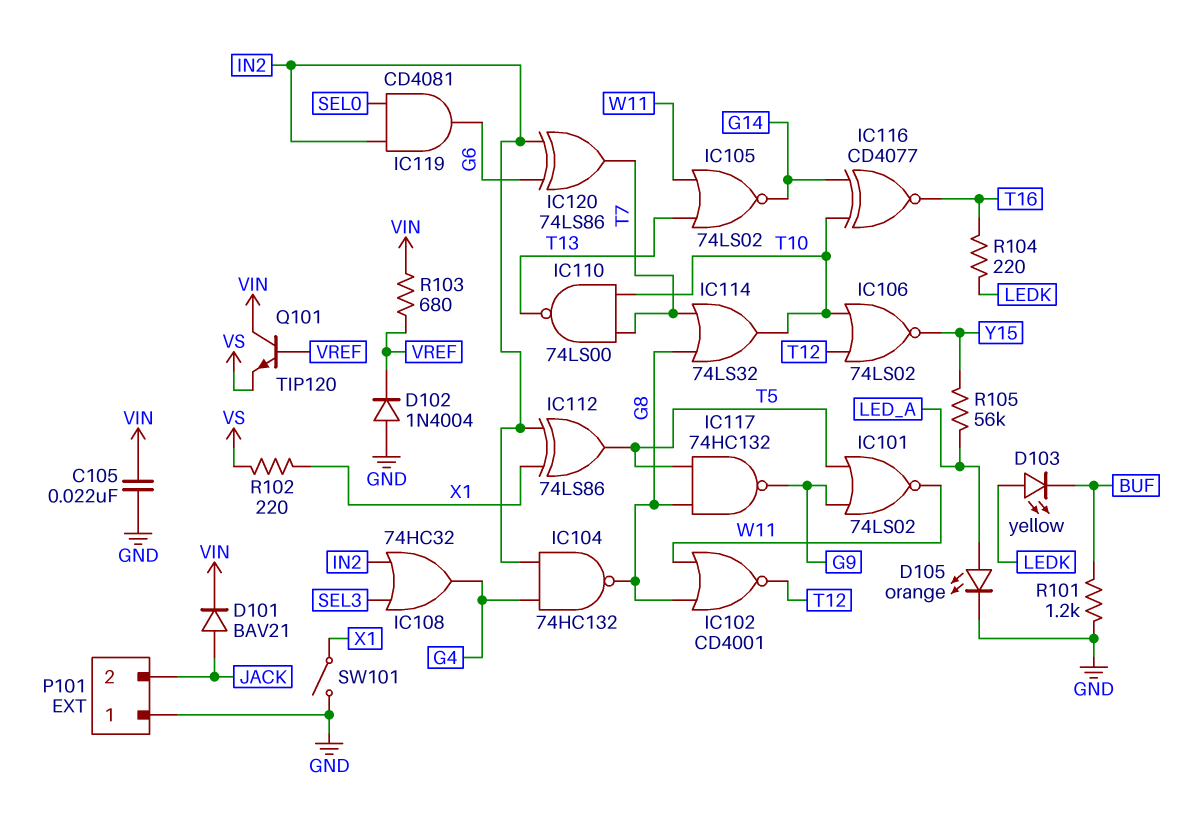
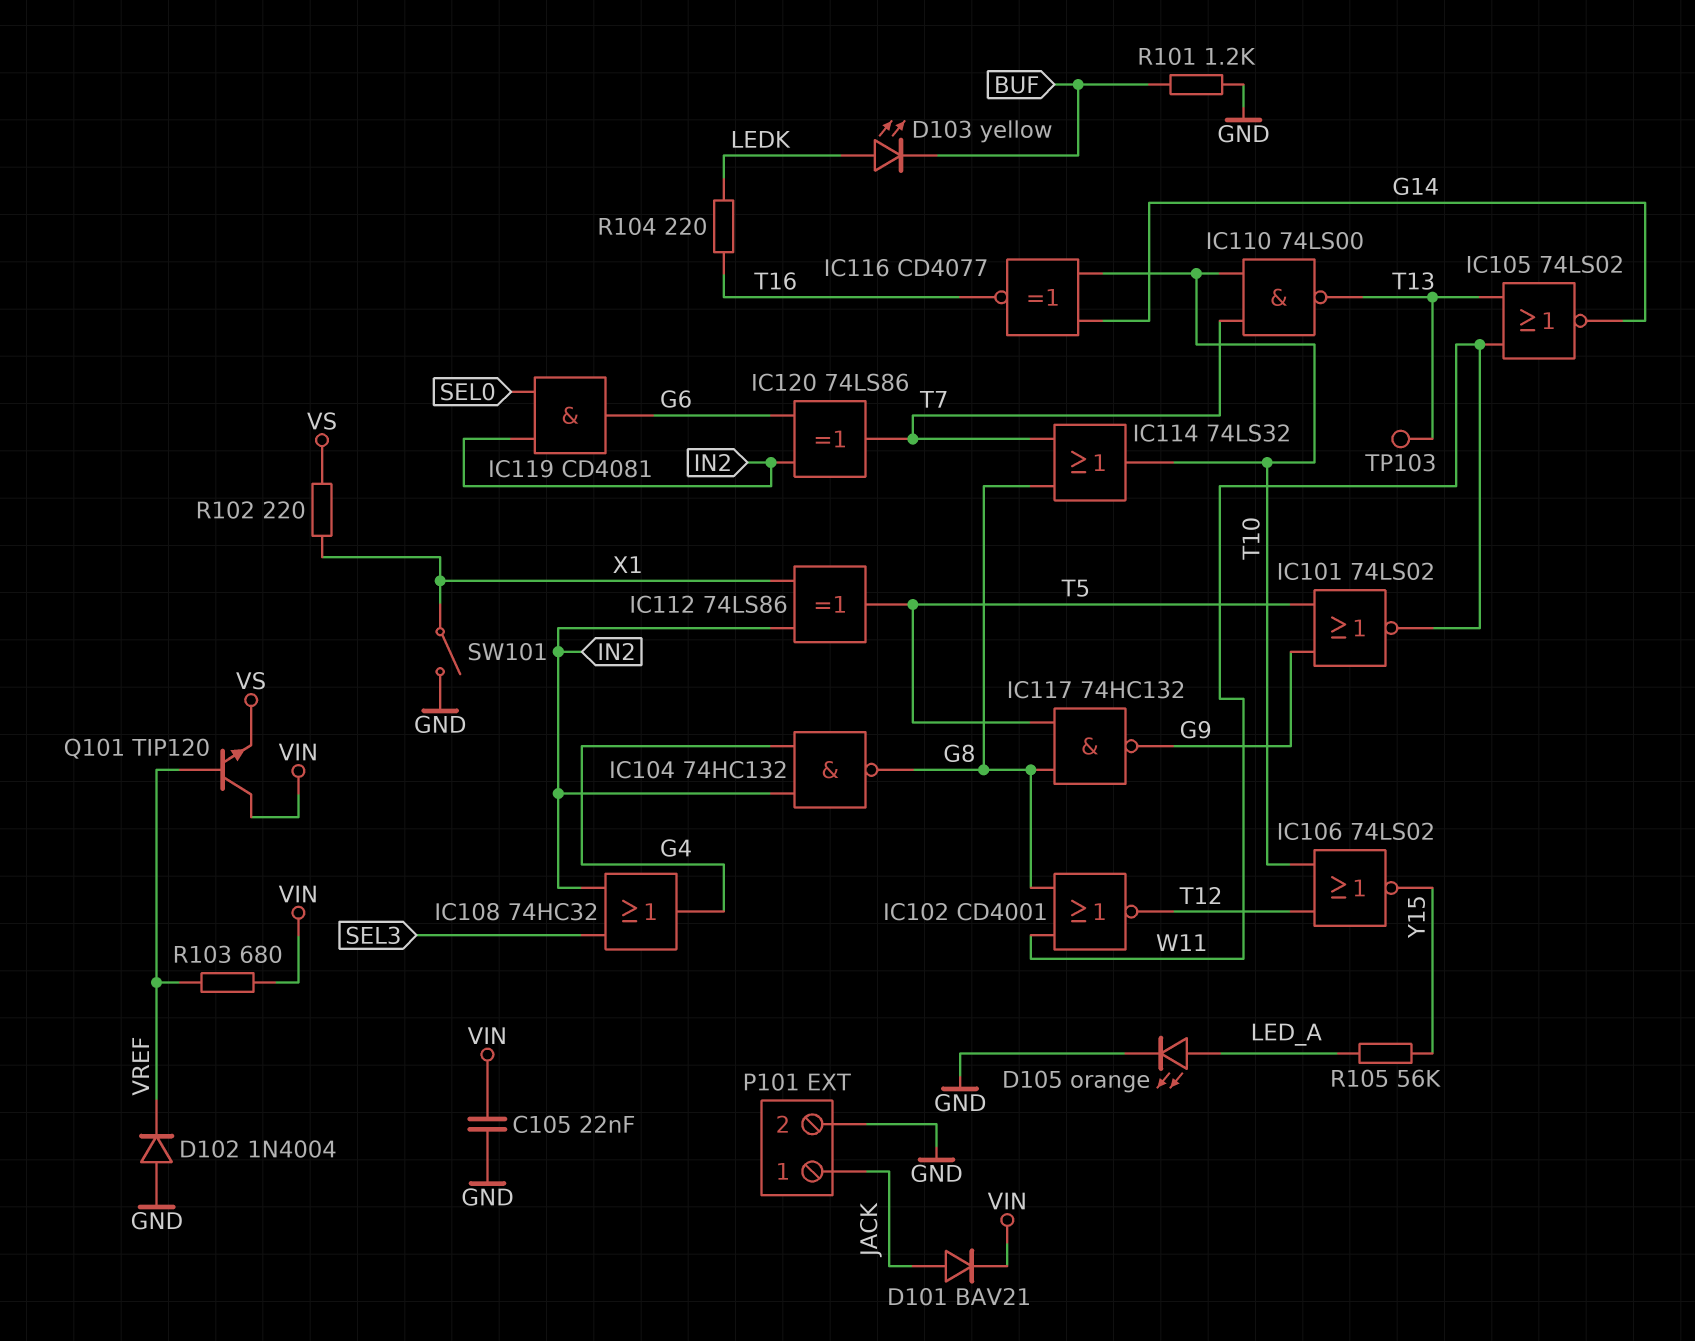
P101 pin 1: GND -> JACK
P101 pin 2: JACK -> GND
TP103: none -> test point (T13)

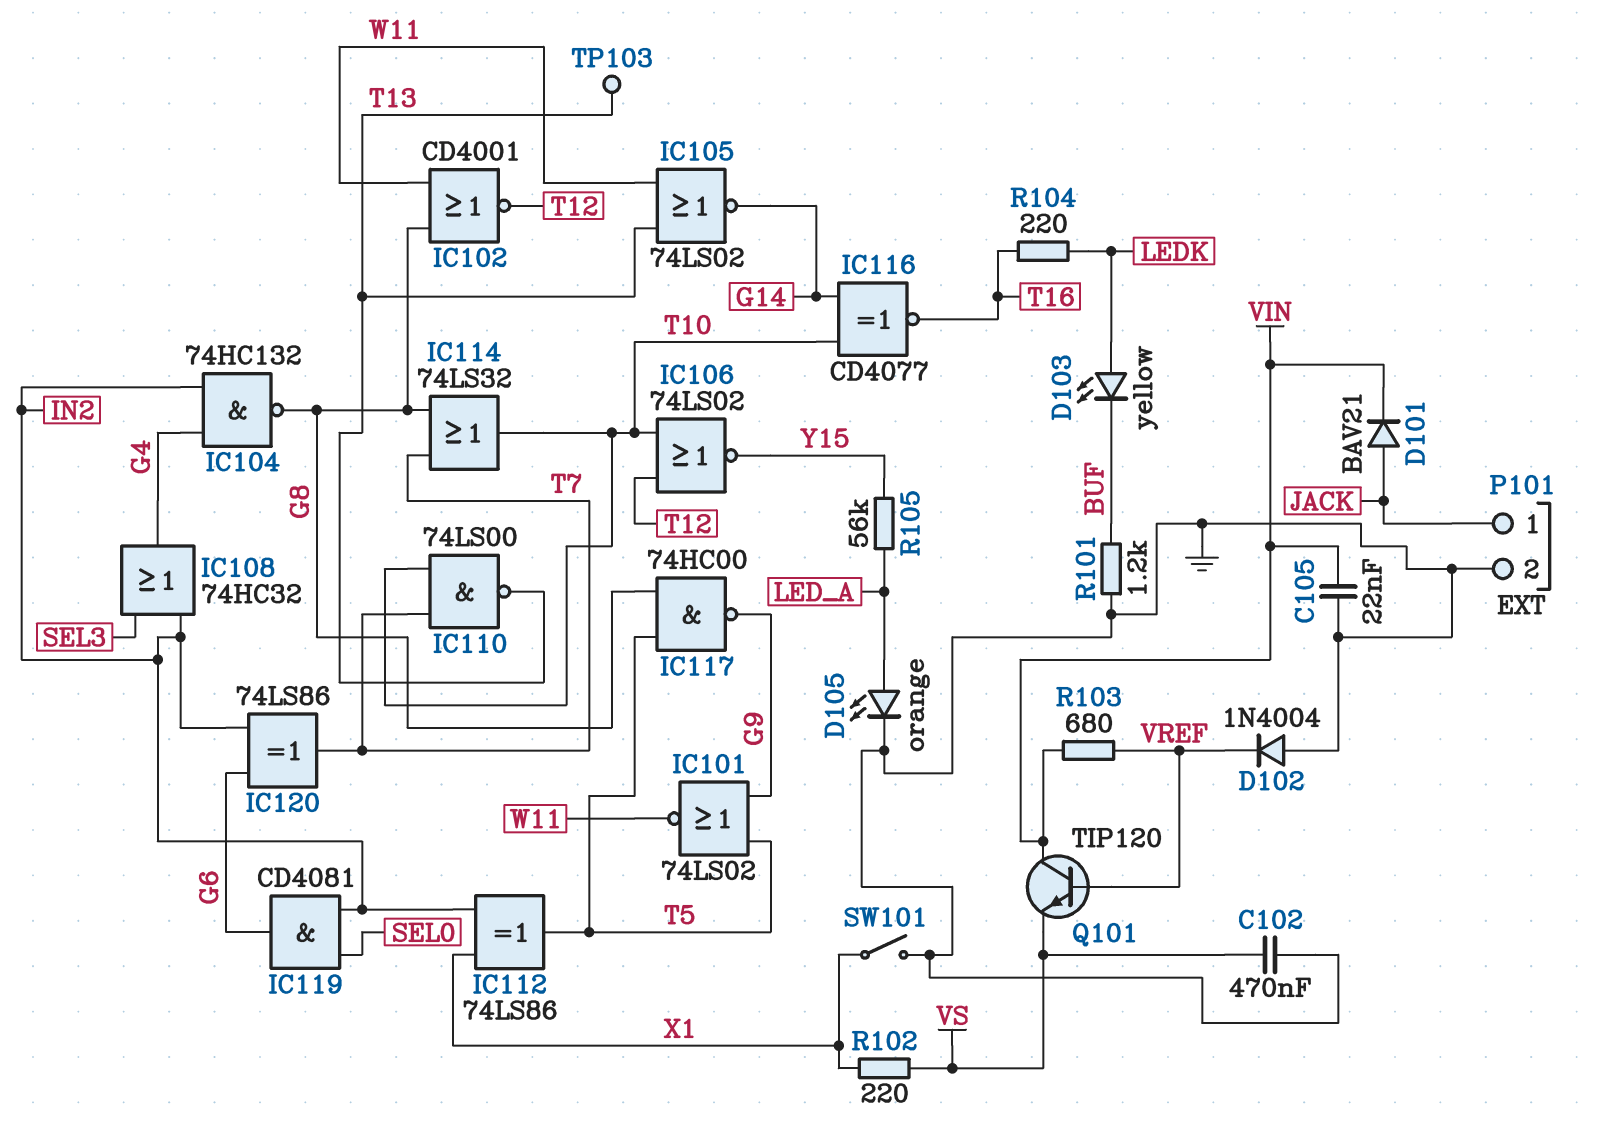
C102: none -> 470nF (GND, VS)
IC117: NAND 74HC132 (in G8, in T5, out G9) -> NAND 74HC00 (in G8, in T5, out G9)

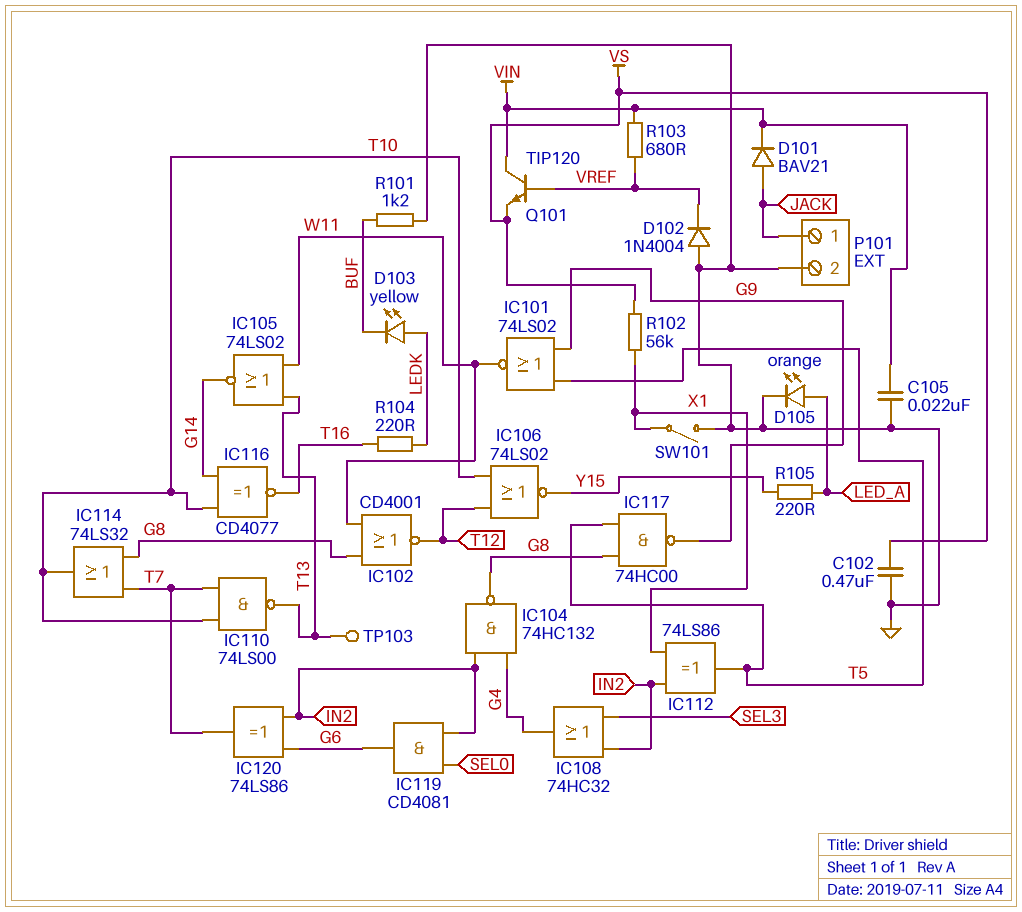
R102: 220 (VS, X1) -> 56k (VS, X1)
R105: 56k (LED_A, Y15) -> 220 (LED_A, Y15)

